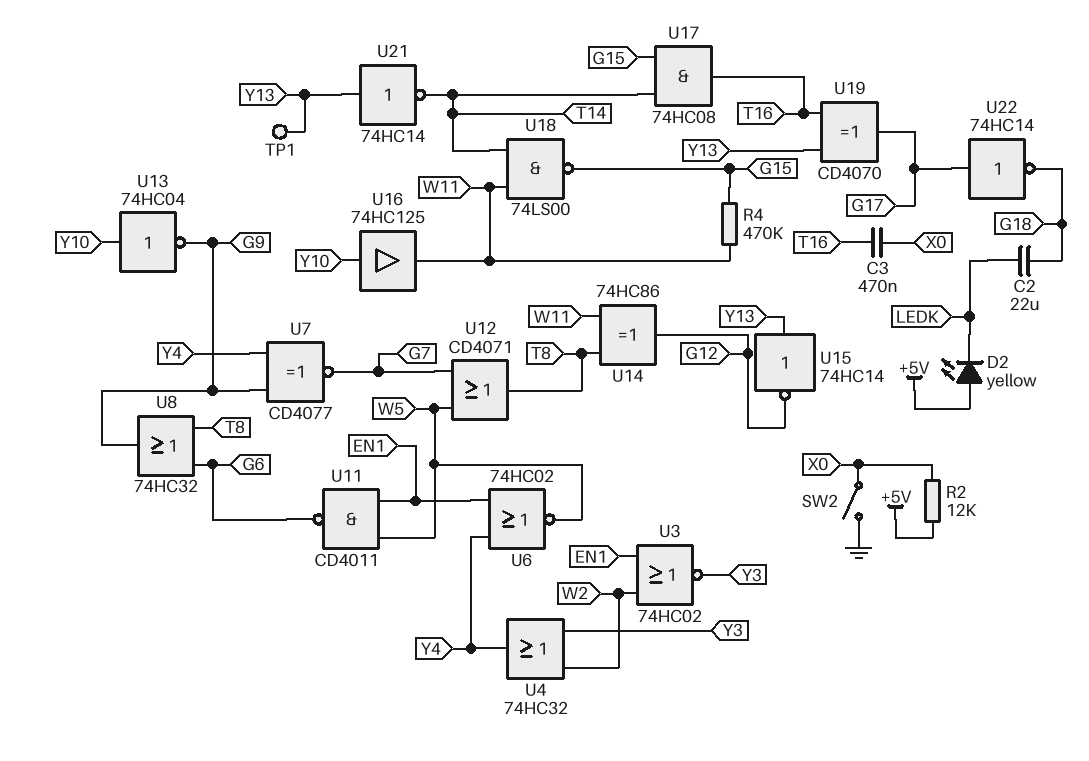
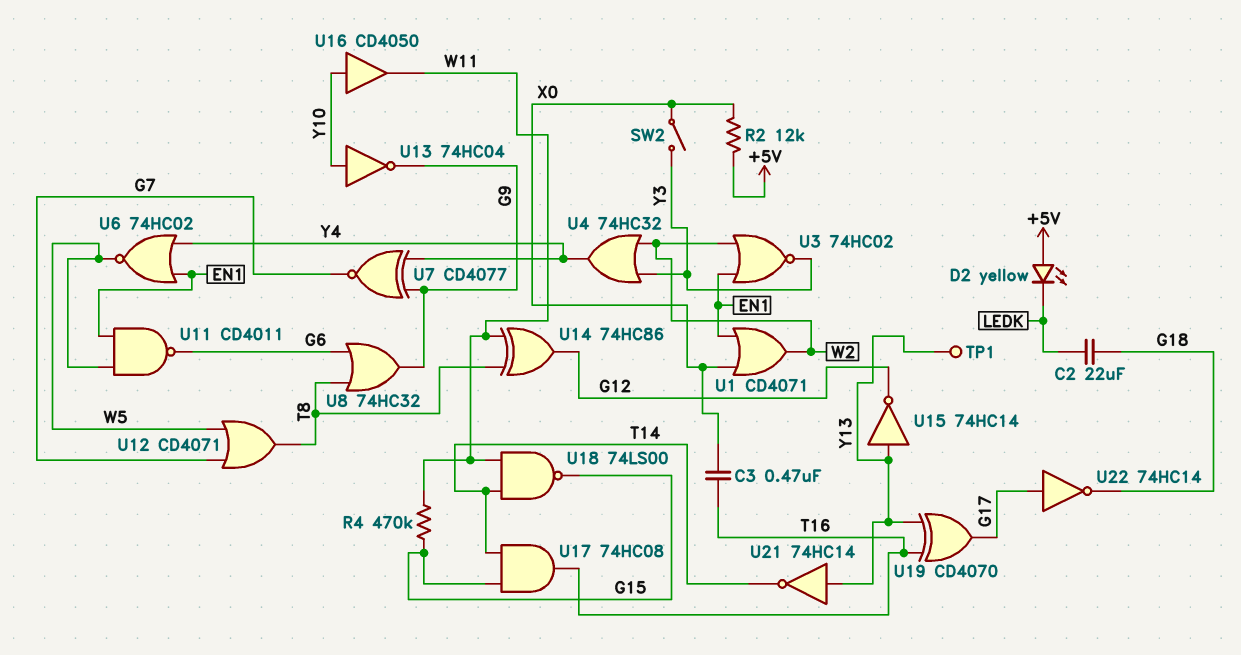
SW2: switch (GND, X0) -> switch (X0, Y3)
U1: none -> OR CD4071 (in EN1, in X0, out W2)
U16: buffer 74HC125 (in Y10, out W11) -> buffer CD4050 (in Y10, out W11)

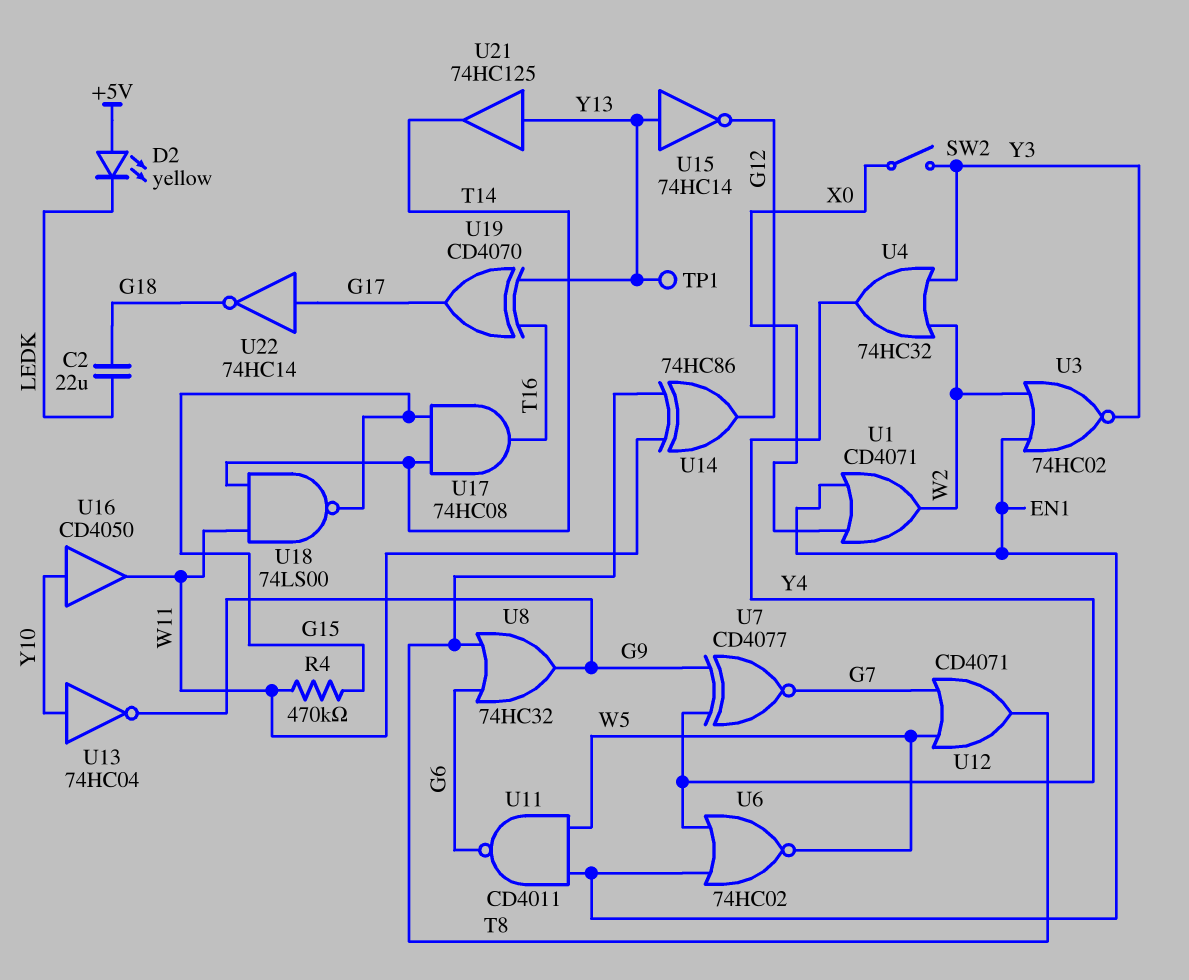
C3: 470nF (T16, X0) -> none
R2: 12k (+5V, X0) -> none
U21: NOT 74HC14 (in Y13, out T14) -> buffer 74HC125 (in Y13, out T14)

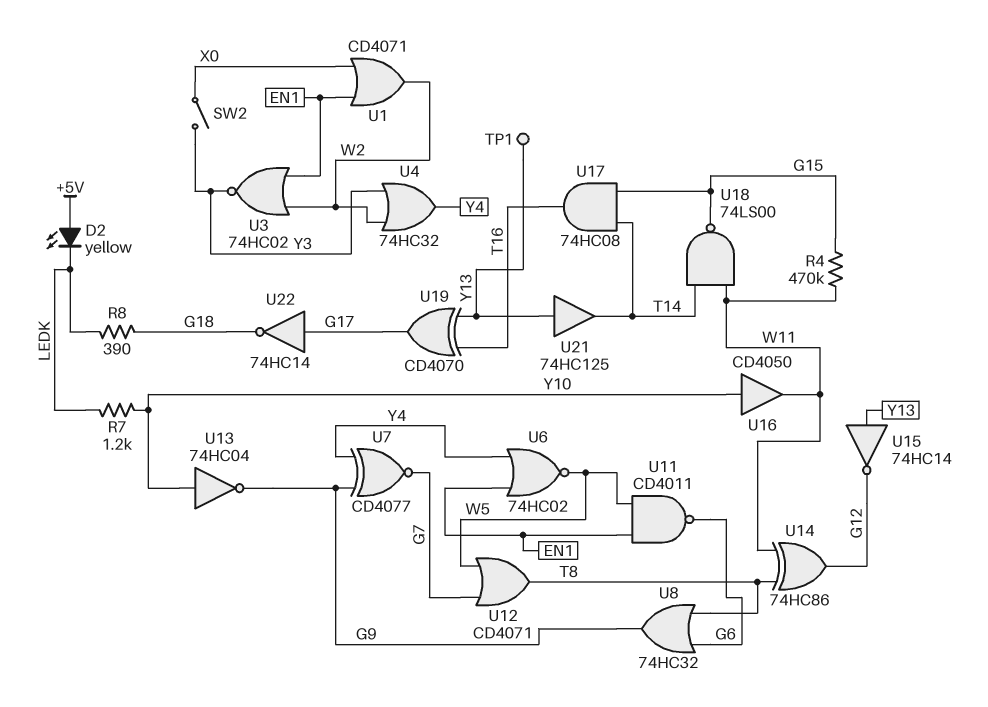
C2: 22uF (G18, LEDK) -> none
R7: none -> 1.2k (LEDK, Y10)
R8: none -> 390 (G18, LEDK)

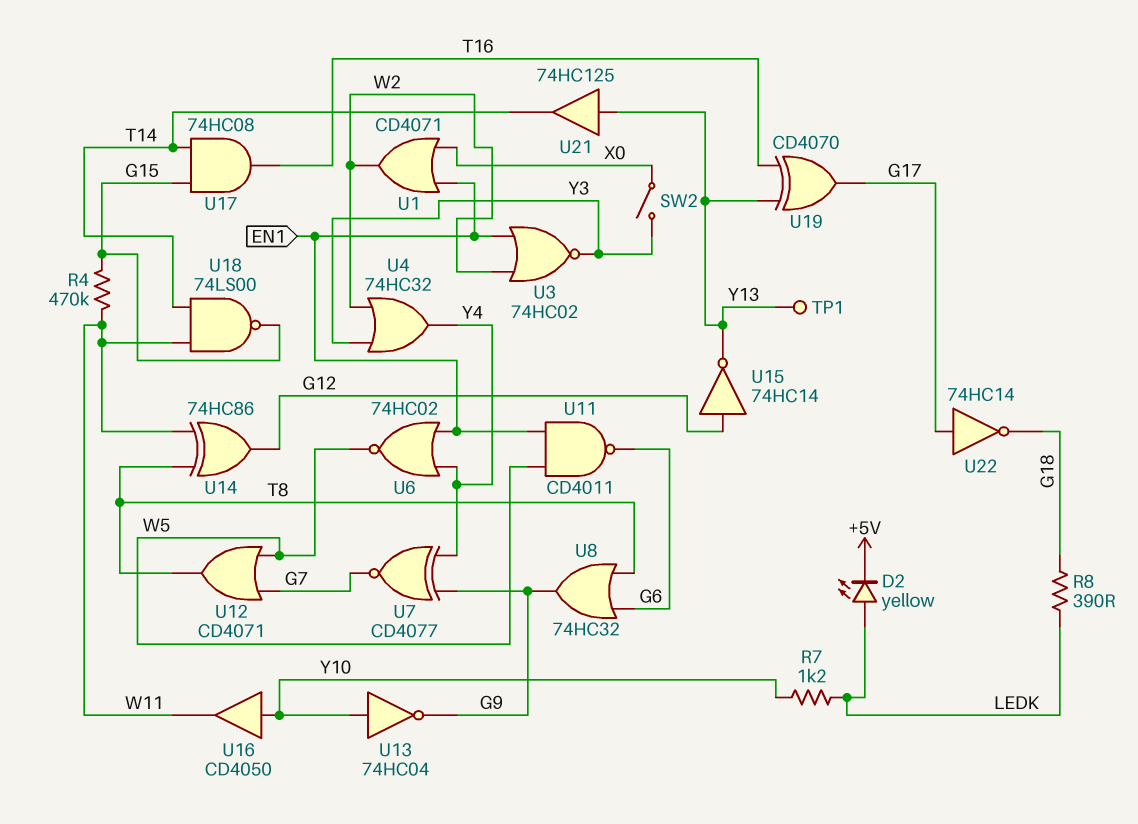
D2: LED yellow (A +5V, K LEDK) -> LED yellow (A LEDK, K +5V)
U15: NOT 74HC14 (in Y13, out G12) -> NOT 74HC14 (in G12, out Y13)

